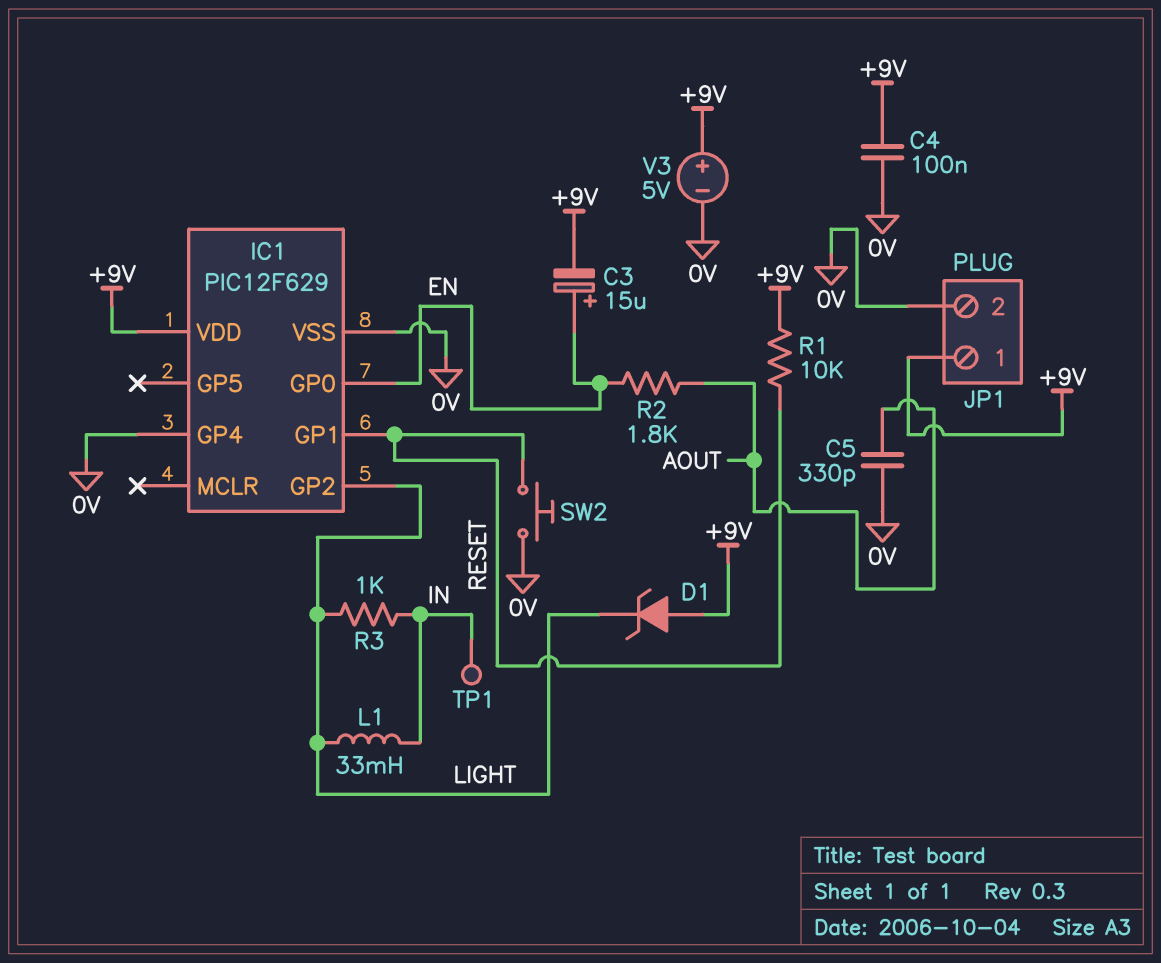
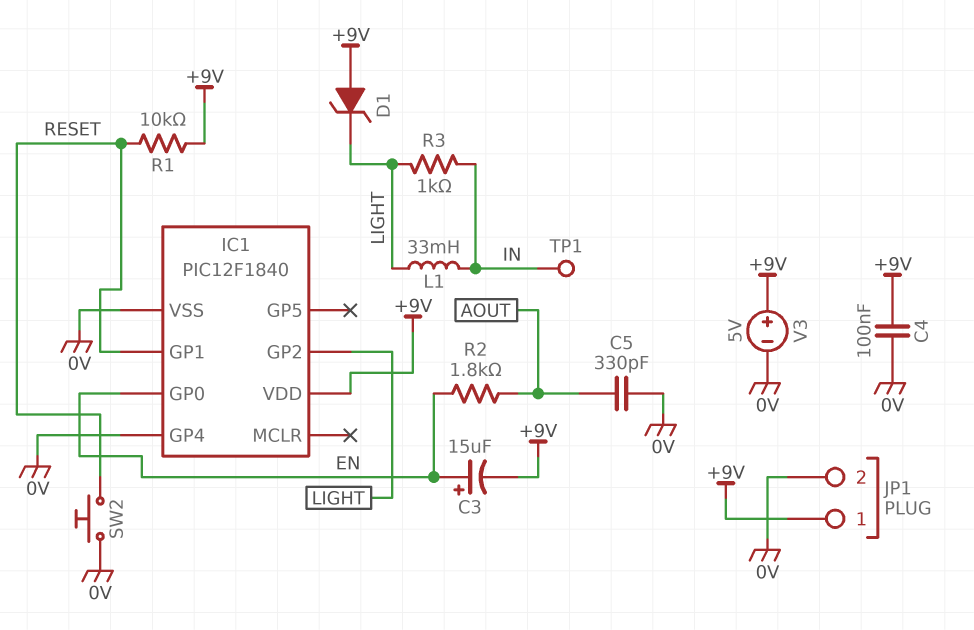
IC1: PIC12F629 -> PIC12F1840

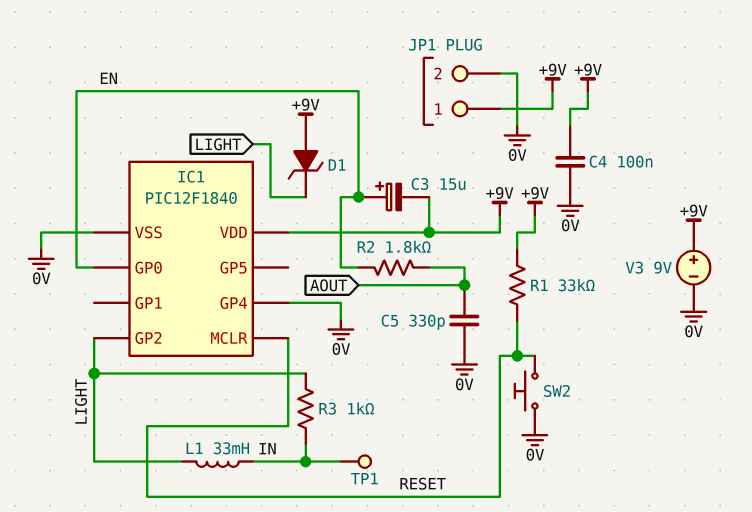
IC1 pin GP1: RESET -> none
IC1 pin MCLR: none -> RESET
R1: 10k (+9V, RESET) -> 33k (+9V, RESET)
V3: 5V (plus +9V, minus 0V) -> 9V (plus +9V, minus 0V)

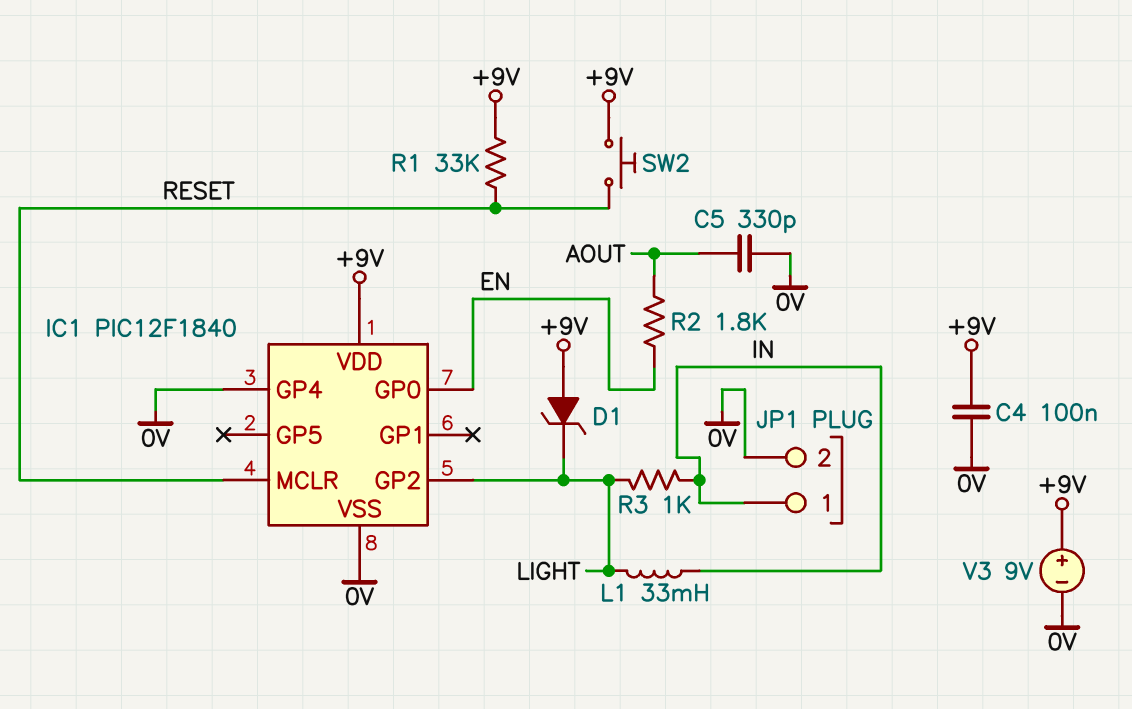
C3: 15uF (plus EN, minus +9V) -> none
JP1 pin 1: +9V -> IN
SW2: button (0V, RESET) -> button (+9V, RESET)
TP1: test point (IN) -> none

